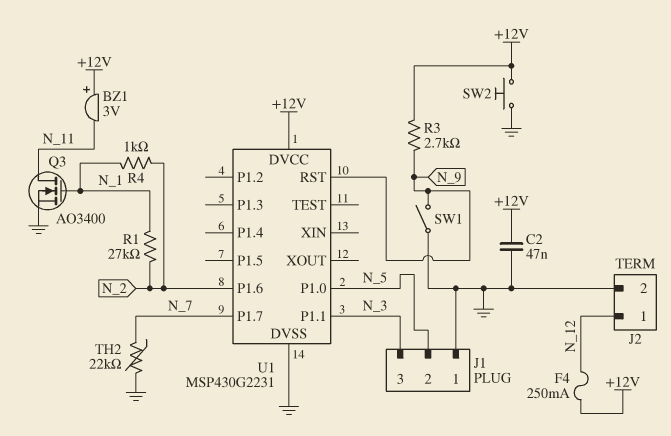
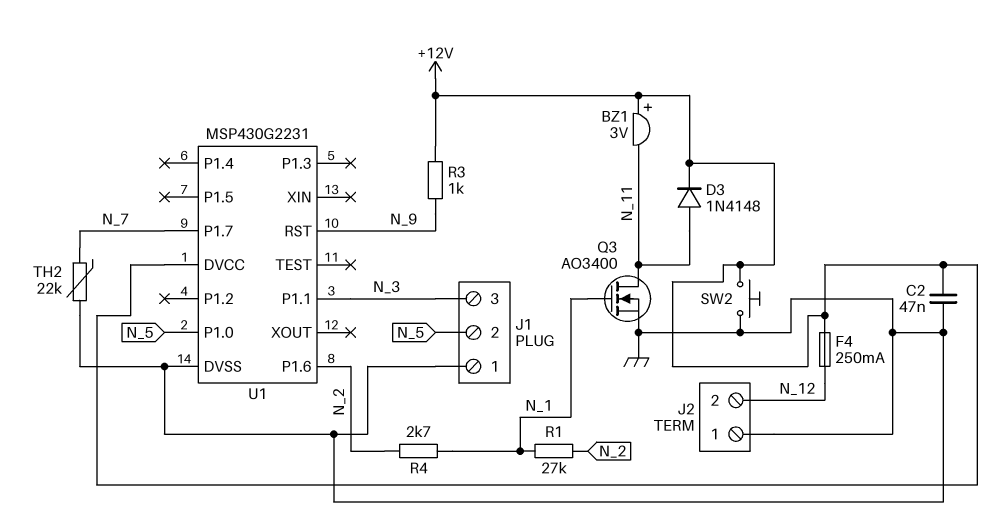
D3: none -> diode 1N4148 (A N_11, K +12V)
J2 pin 1: N_12 -> GND
J2 pin 2: GND -> N_12
R3: 2.7k (+12V, N_9) -> 1k (+12V, N_9)
R4: 1k (N_1, N_2) -> 2.7k (N_1, N_2)
SW1: switch (GND, N_9) -> none

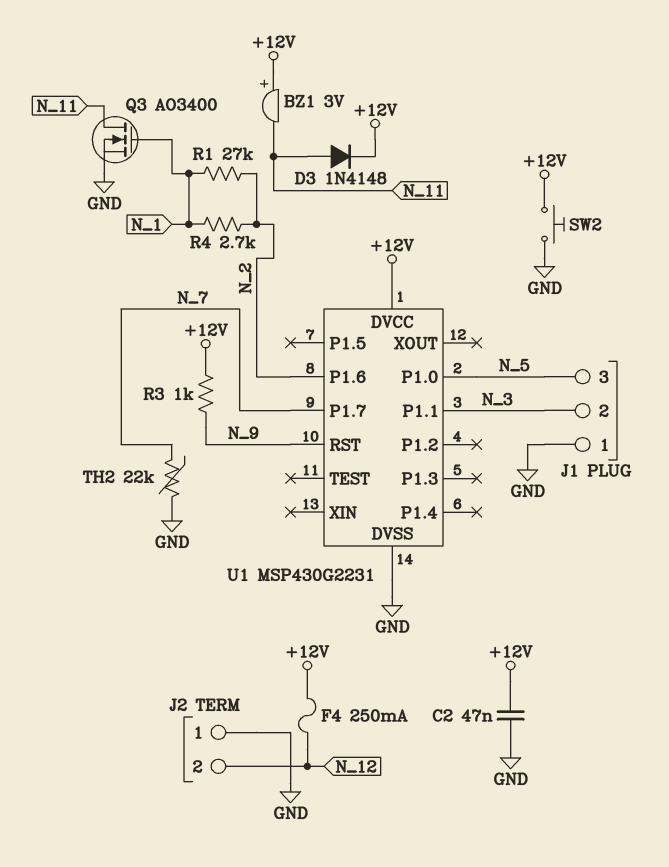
J1 pin 2: N_5 -> N_3
J1 pin 3: N_3 -> N_5

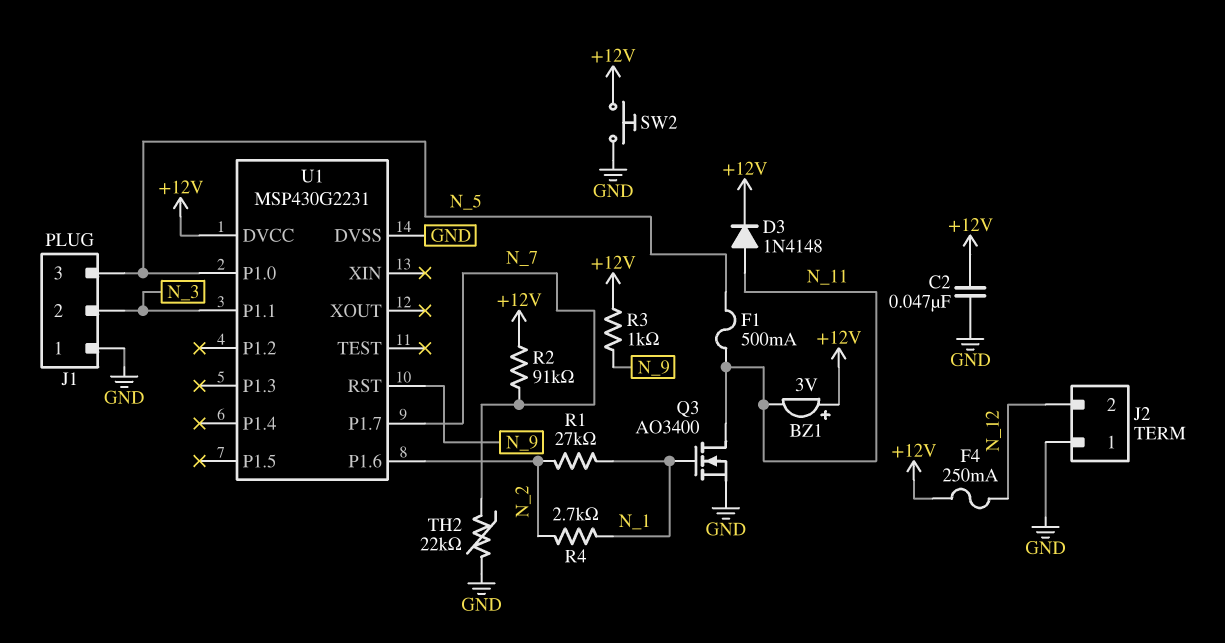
F1: none -> 500mA (N_5, N_11)
R2: none -> 91k (+12V, N_7)

